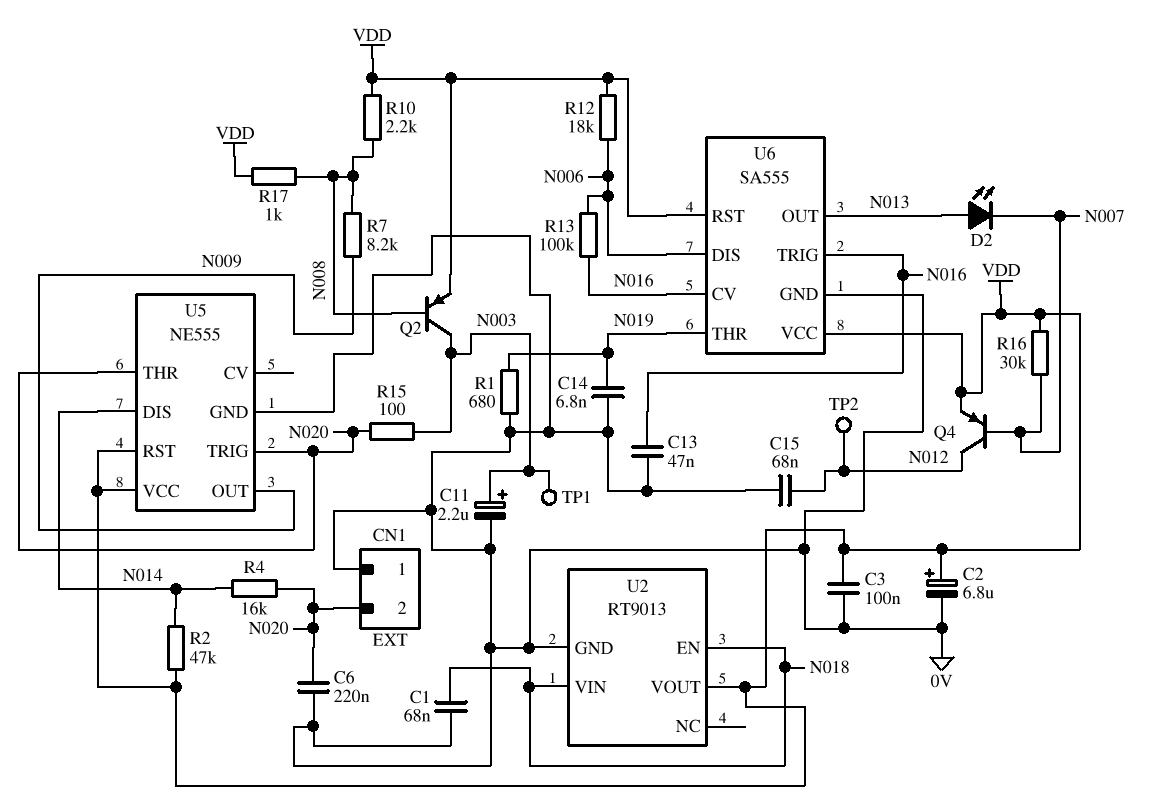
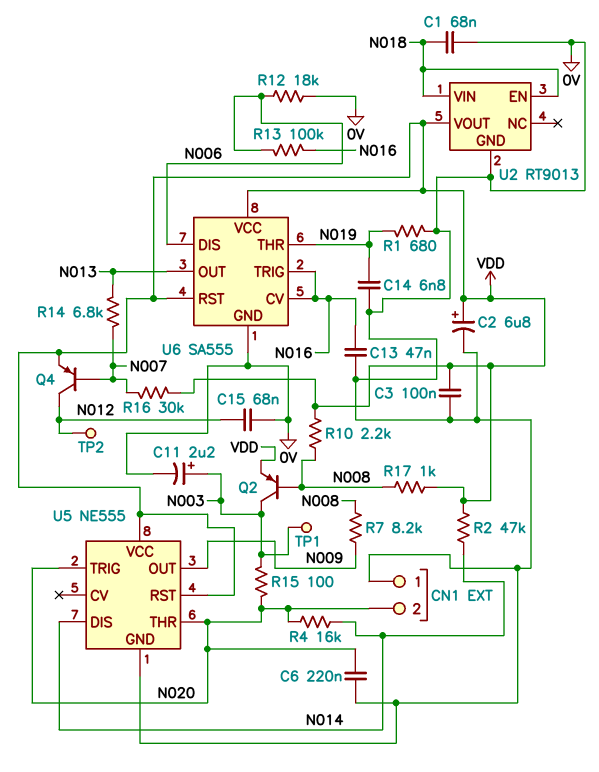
D2: LED (A N013, K N007) -> none
R12: 18k (N006, VDD) -> 18k (0V, N006)
R14: none -> 6.8k (N007, N013)

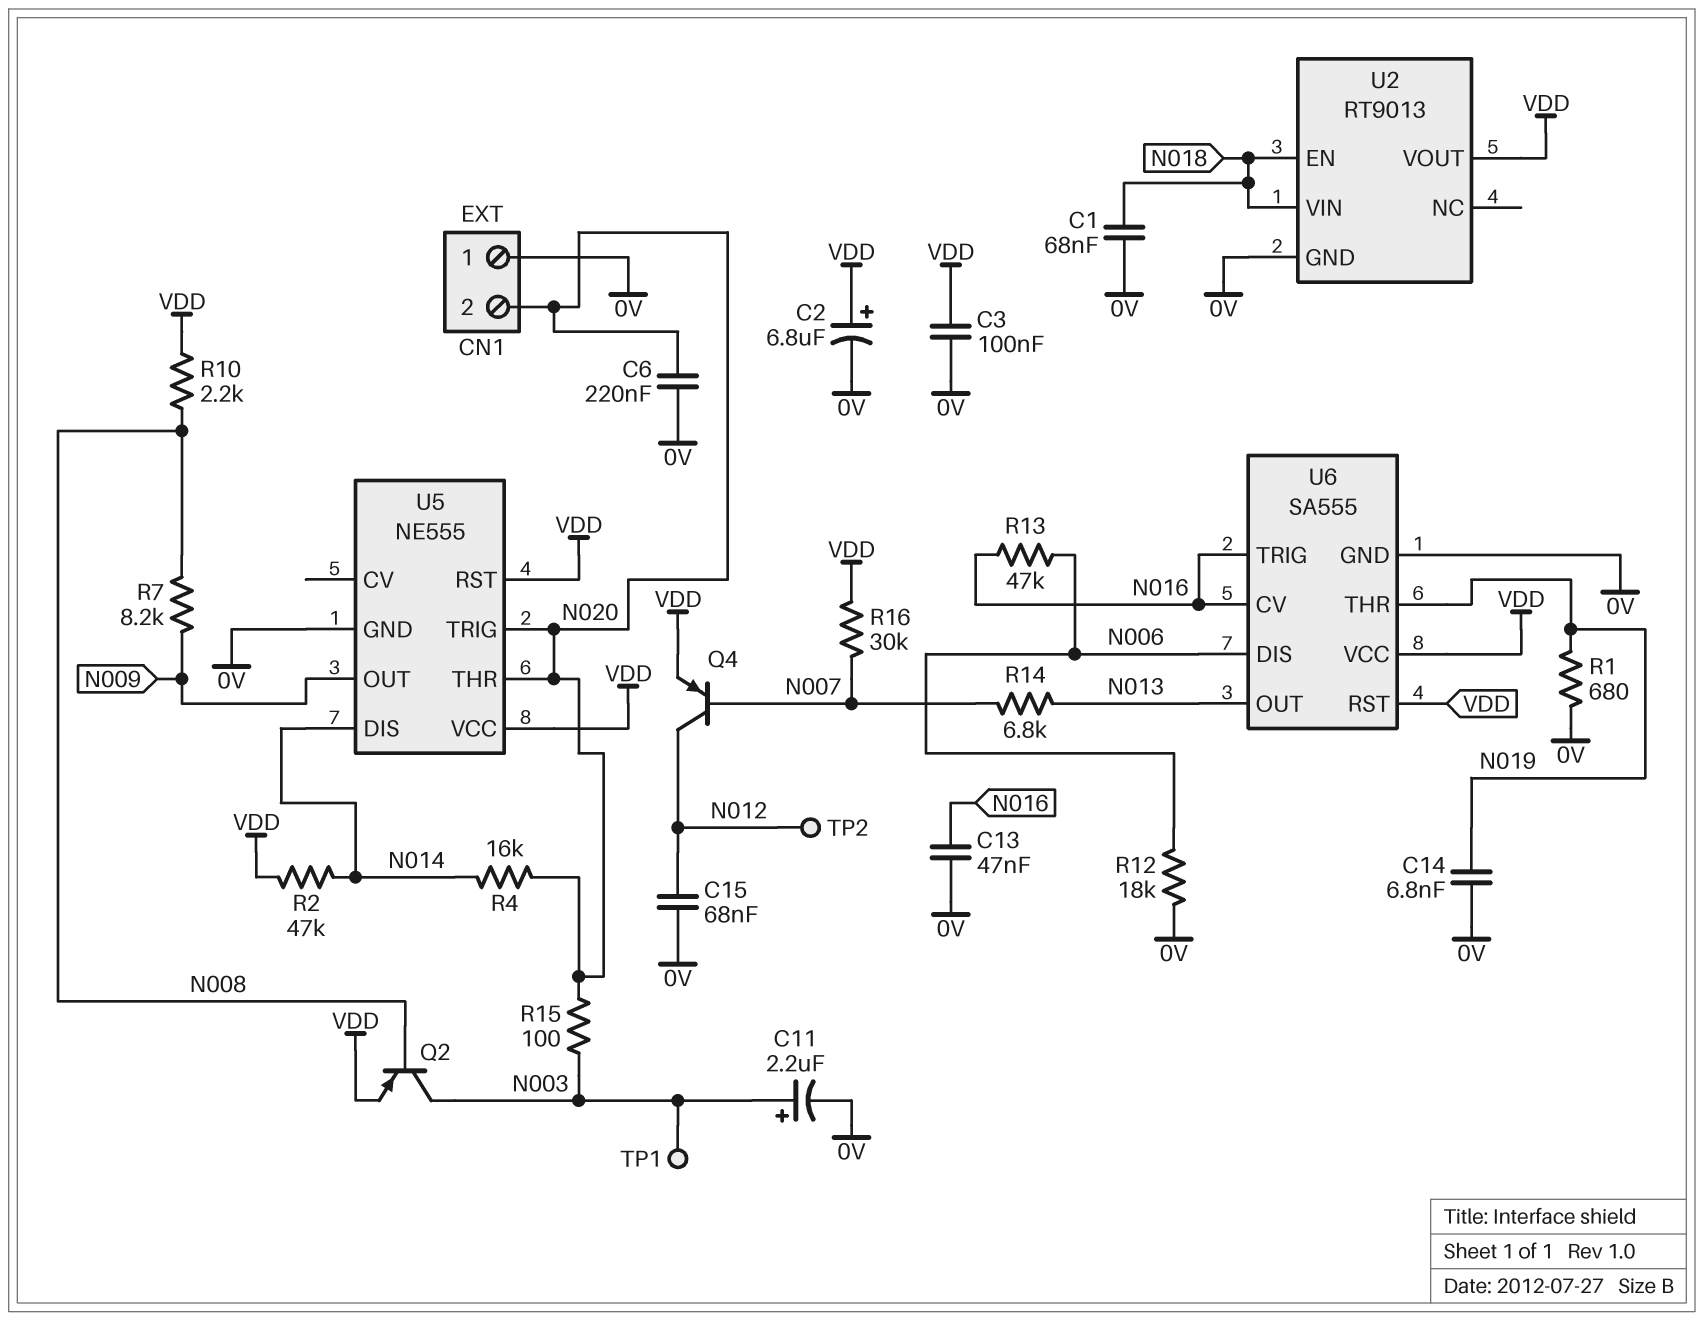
R13: 100k (N006, N016) -> 47k (N006, N016)
R17: 1k (N008, VDD) -> none

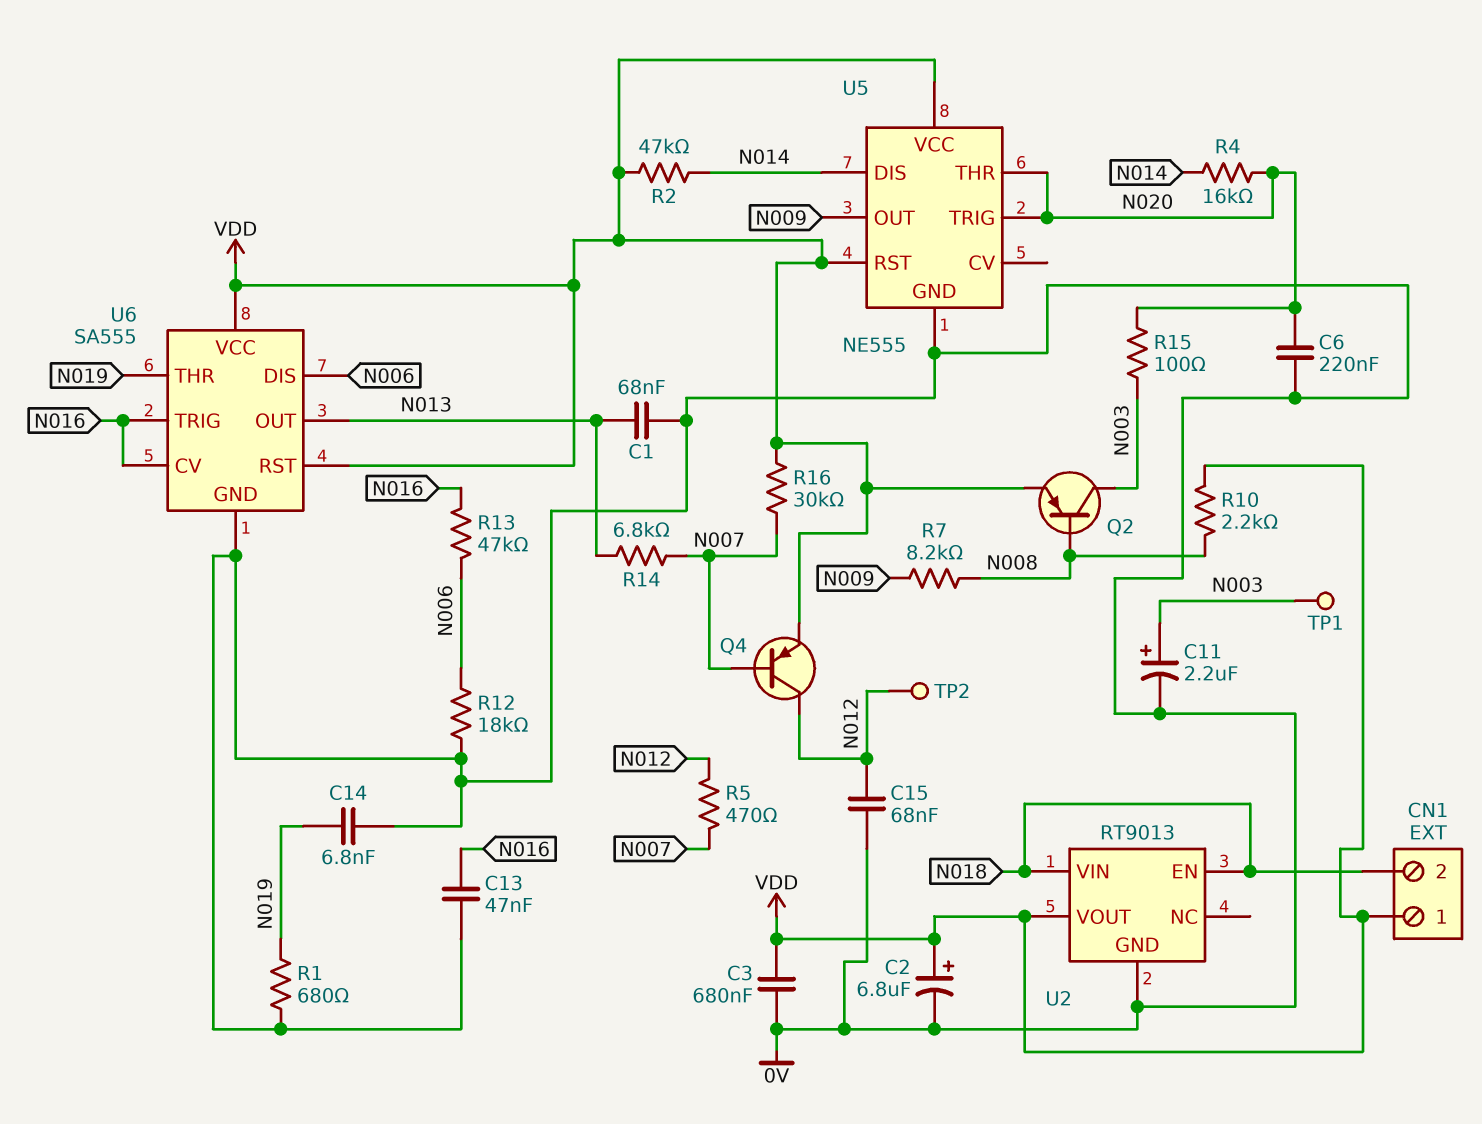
C1: 68nF (0V, N018) -> 68nF (0V, N013)
C3: 100nF (0V, VDD) -> 680nF (0V, VDD)
CN1 pin 1: 0V -> VDD
CN1 pin 2: N020 -> N018
R5: none -> 470 (N007, N012)

